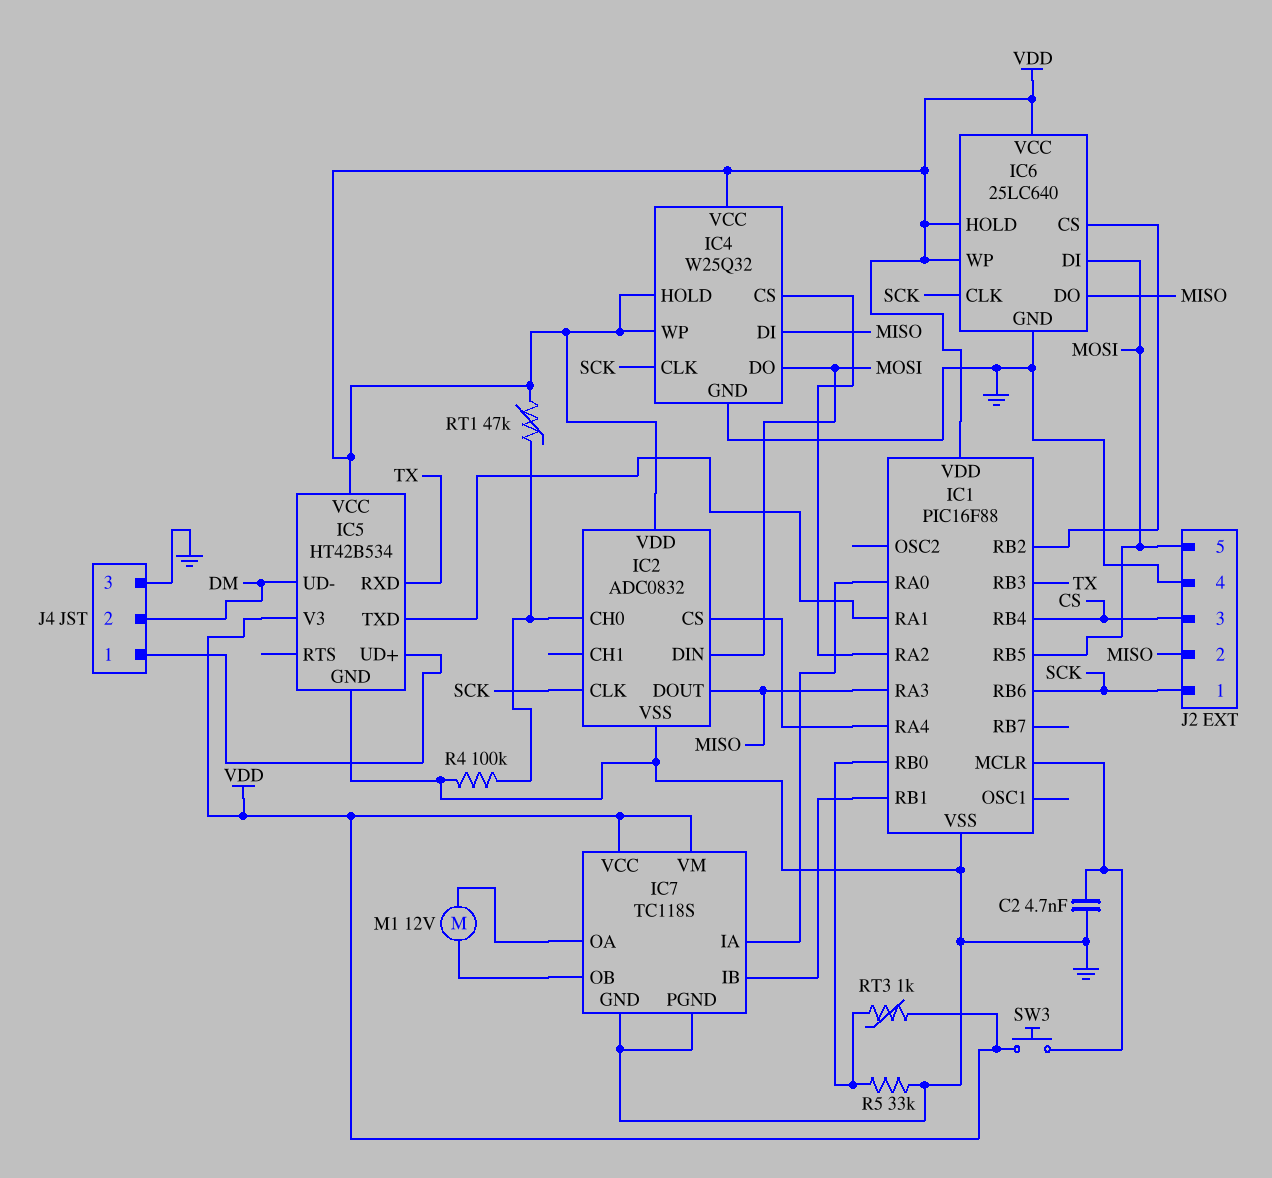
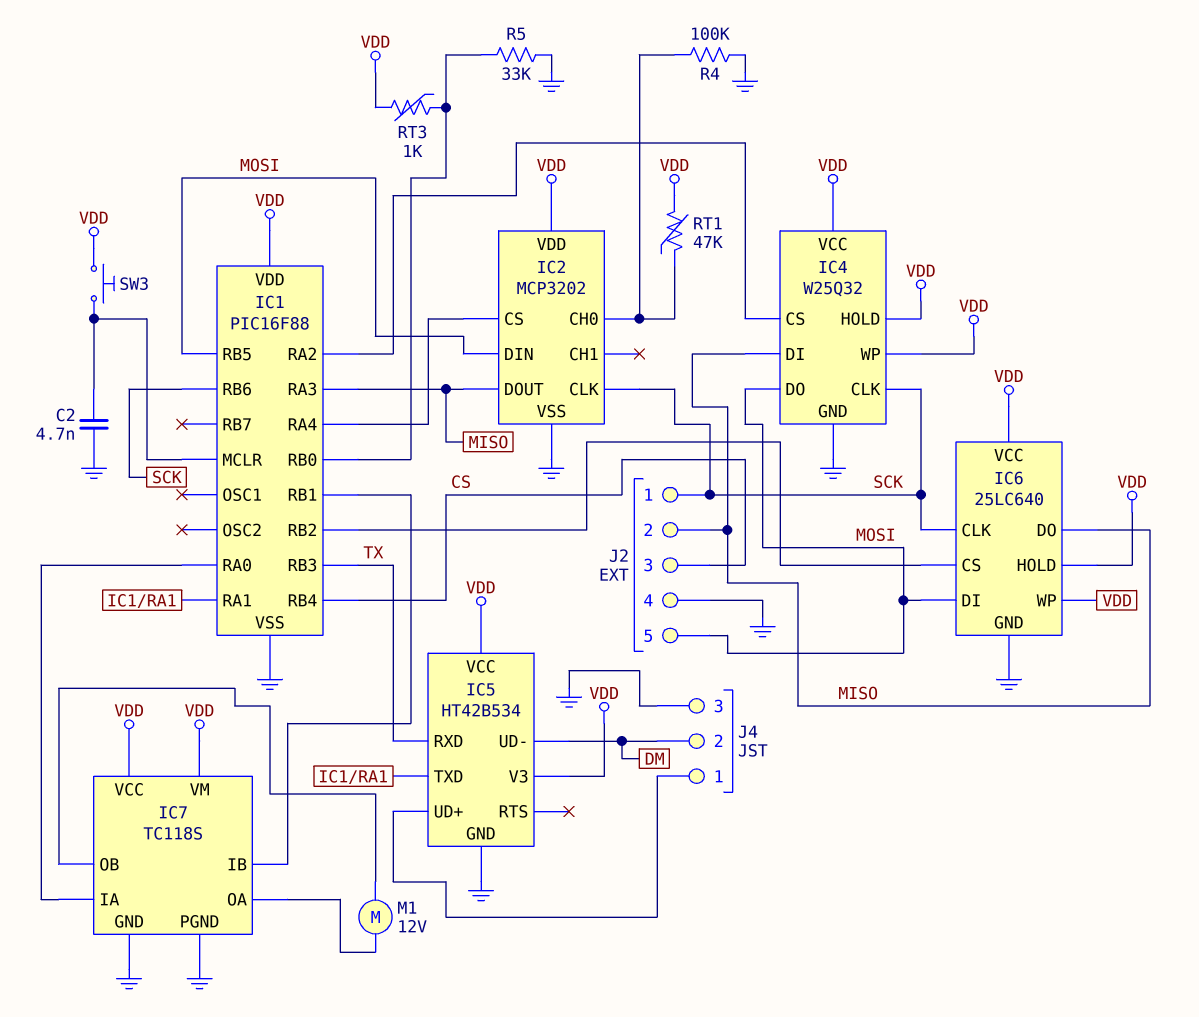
IC2: ADC0832 -> MCP3202

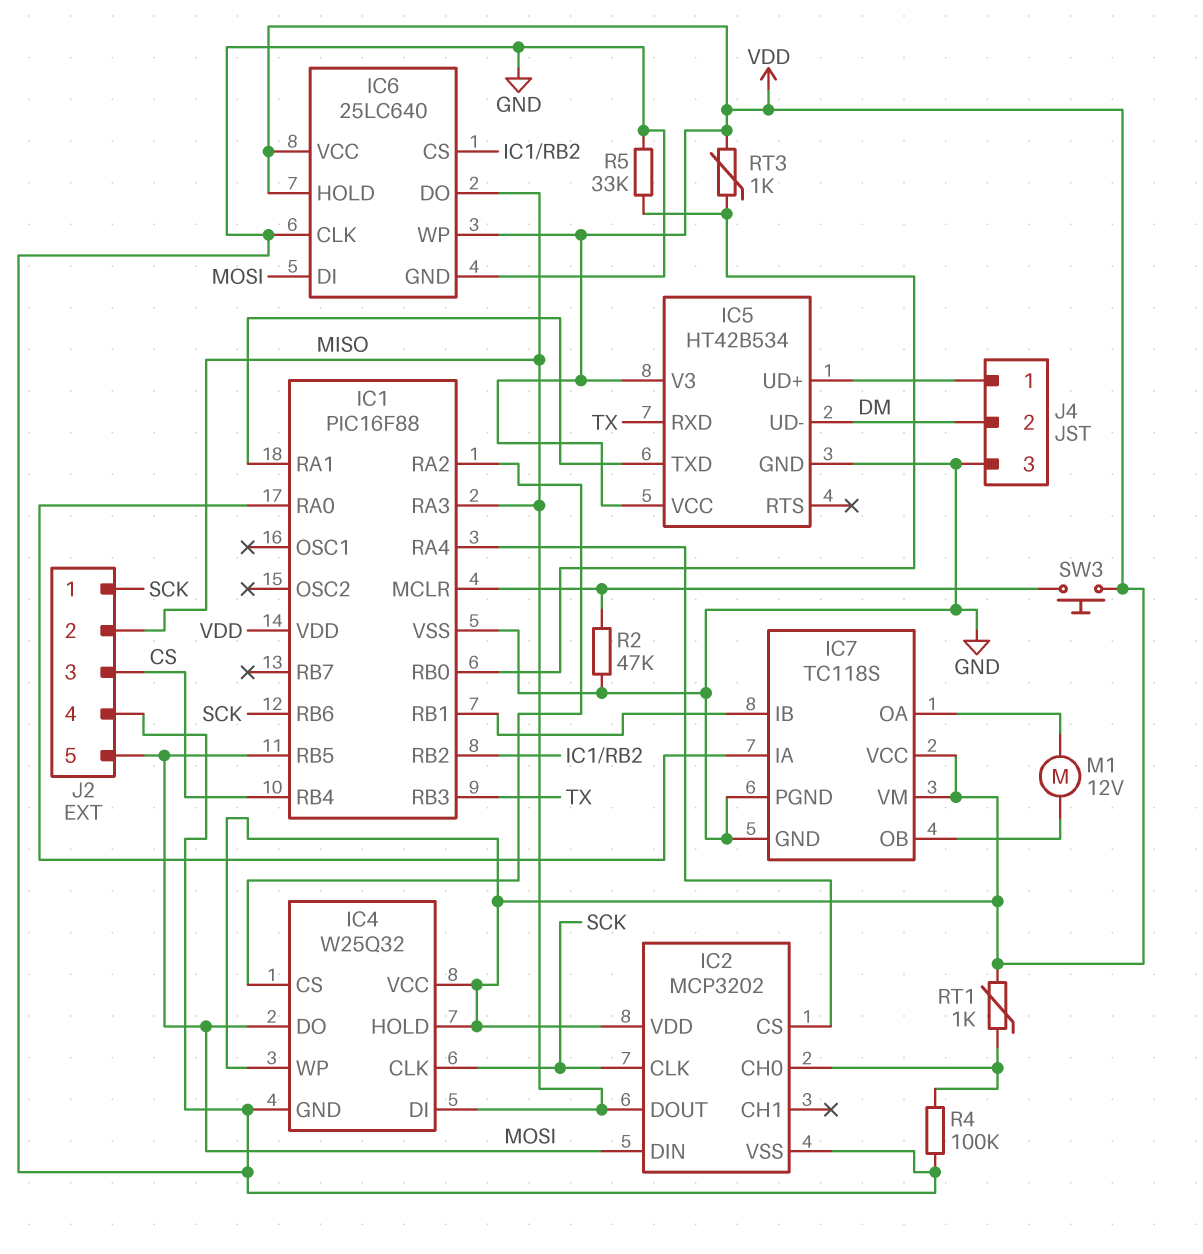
C2: 4.7nF (GND, IC1/MCLR) -> none
IC6 pin CLK: SCK -> GND
R2: none -> 47k (GND, IC1/MCLR)
RT1: 47k (IC2/CH0, VDD) -> 1k (IC2/CH0, VDD)

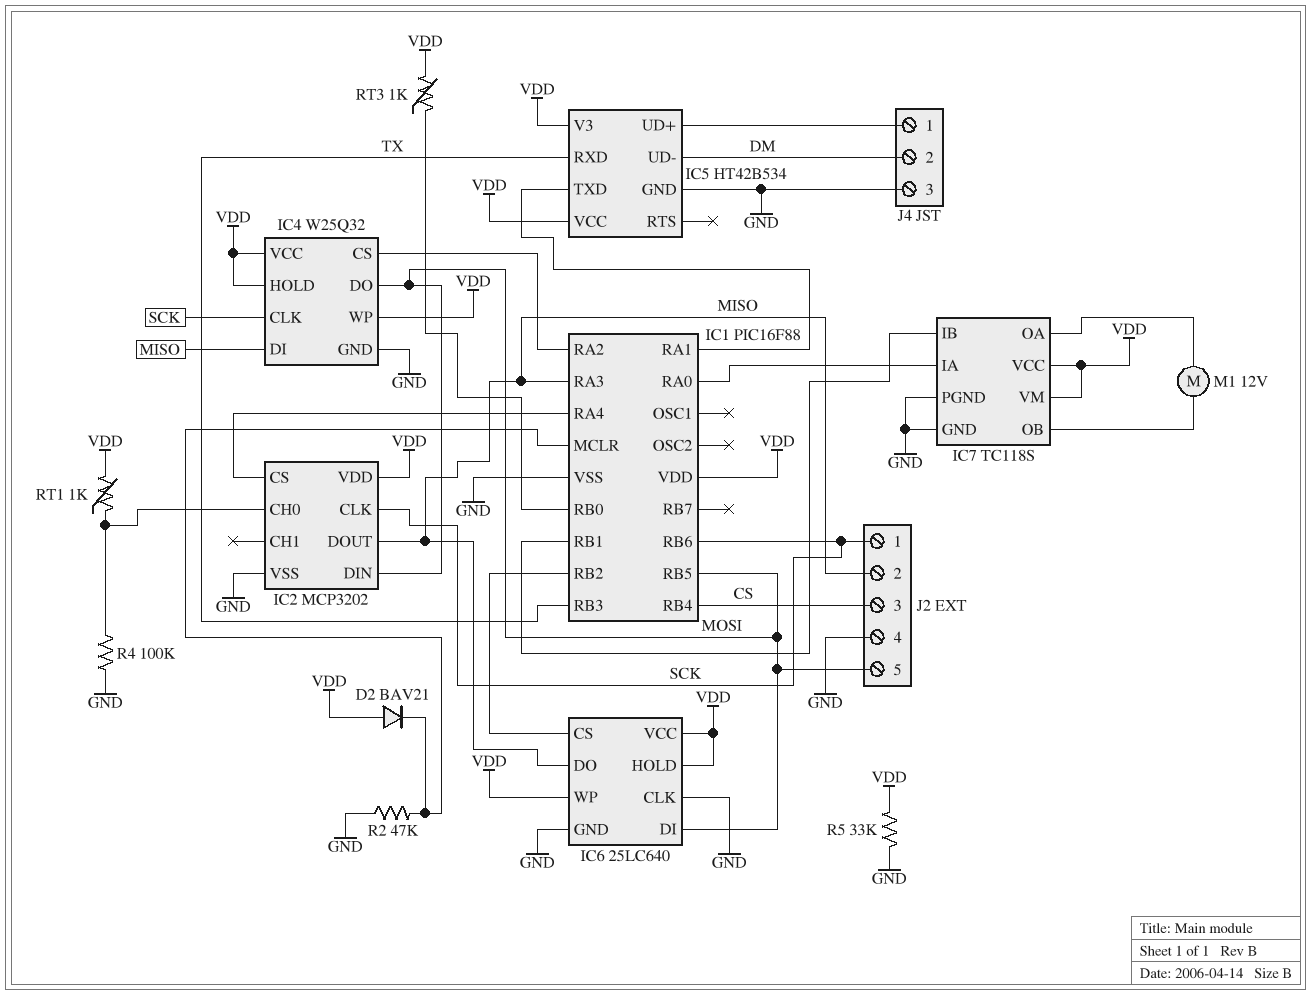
D2: none -> diode BAV21 (A VDD, K IC1/MCLR)
R5: 33k (GND, IC1/RB0) -> 33k (GND, VDD)
SW3: button (IC1/MCLR, VDD) -> none

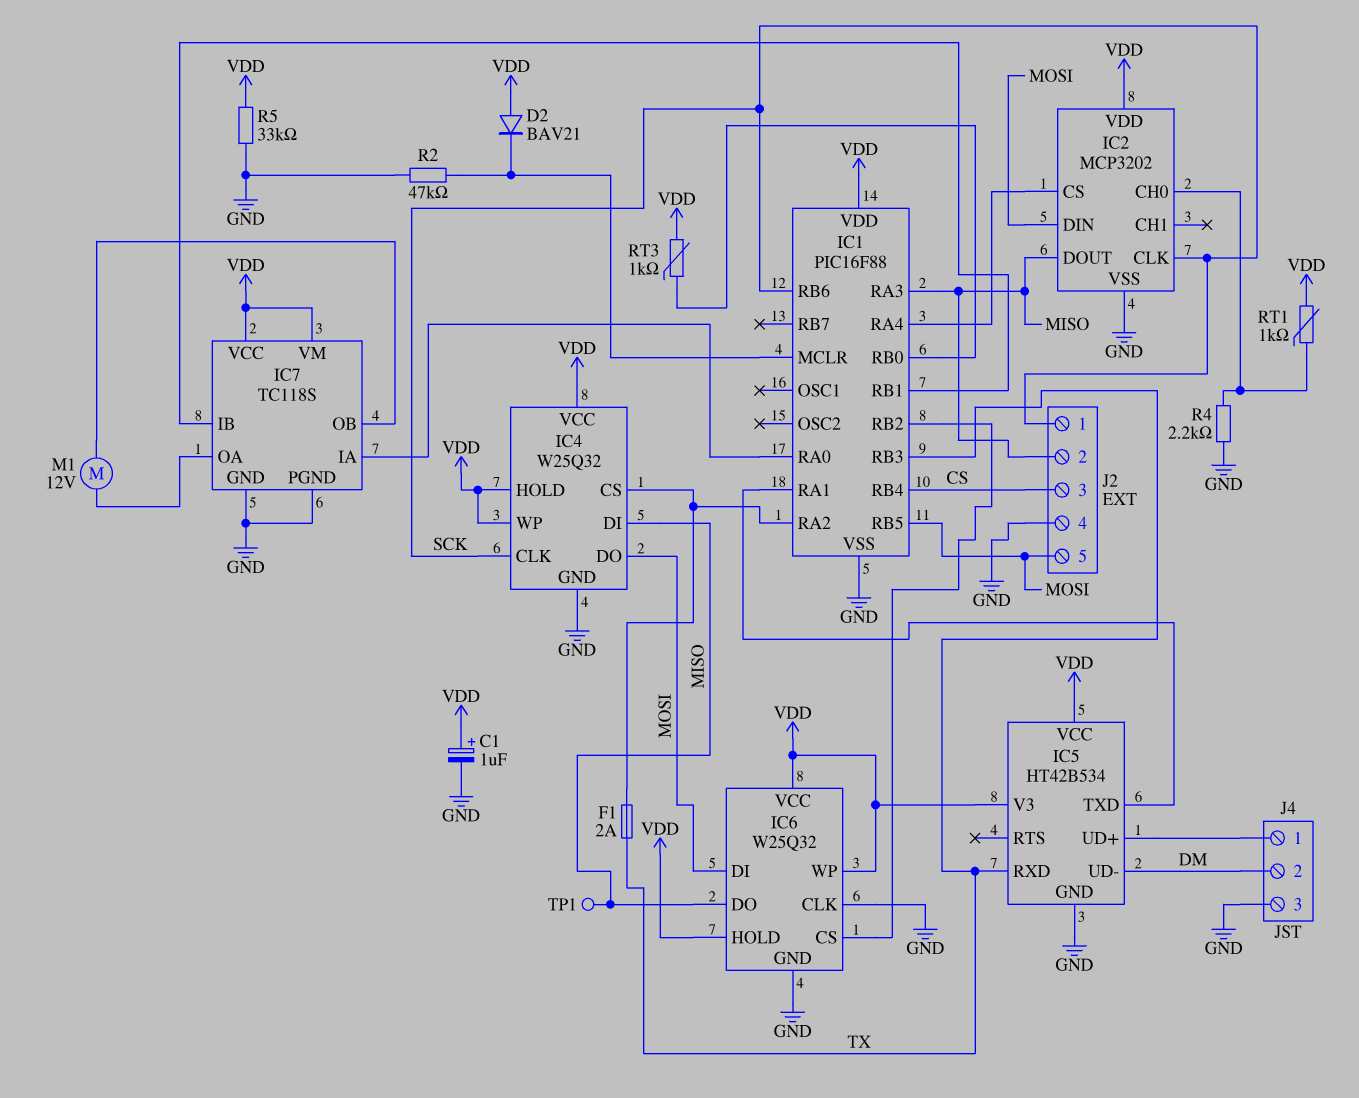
C1: none -> 1uF (plus VDD, minus GND)
F1: none -> 2A (IC1/RA2, TX)
IC6: 25LC640 -> W25Q32
R4: 100k (GND, IC2/CH0) -> 2.2k (GND, IC2/CH0)
TP1: none -> test point (MISO)

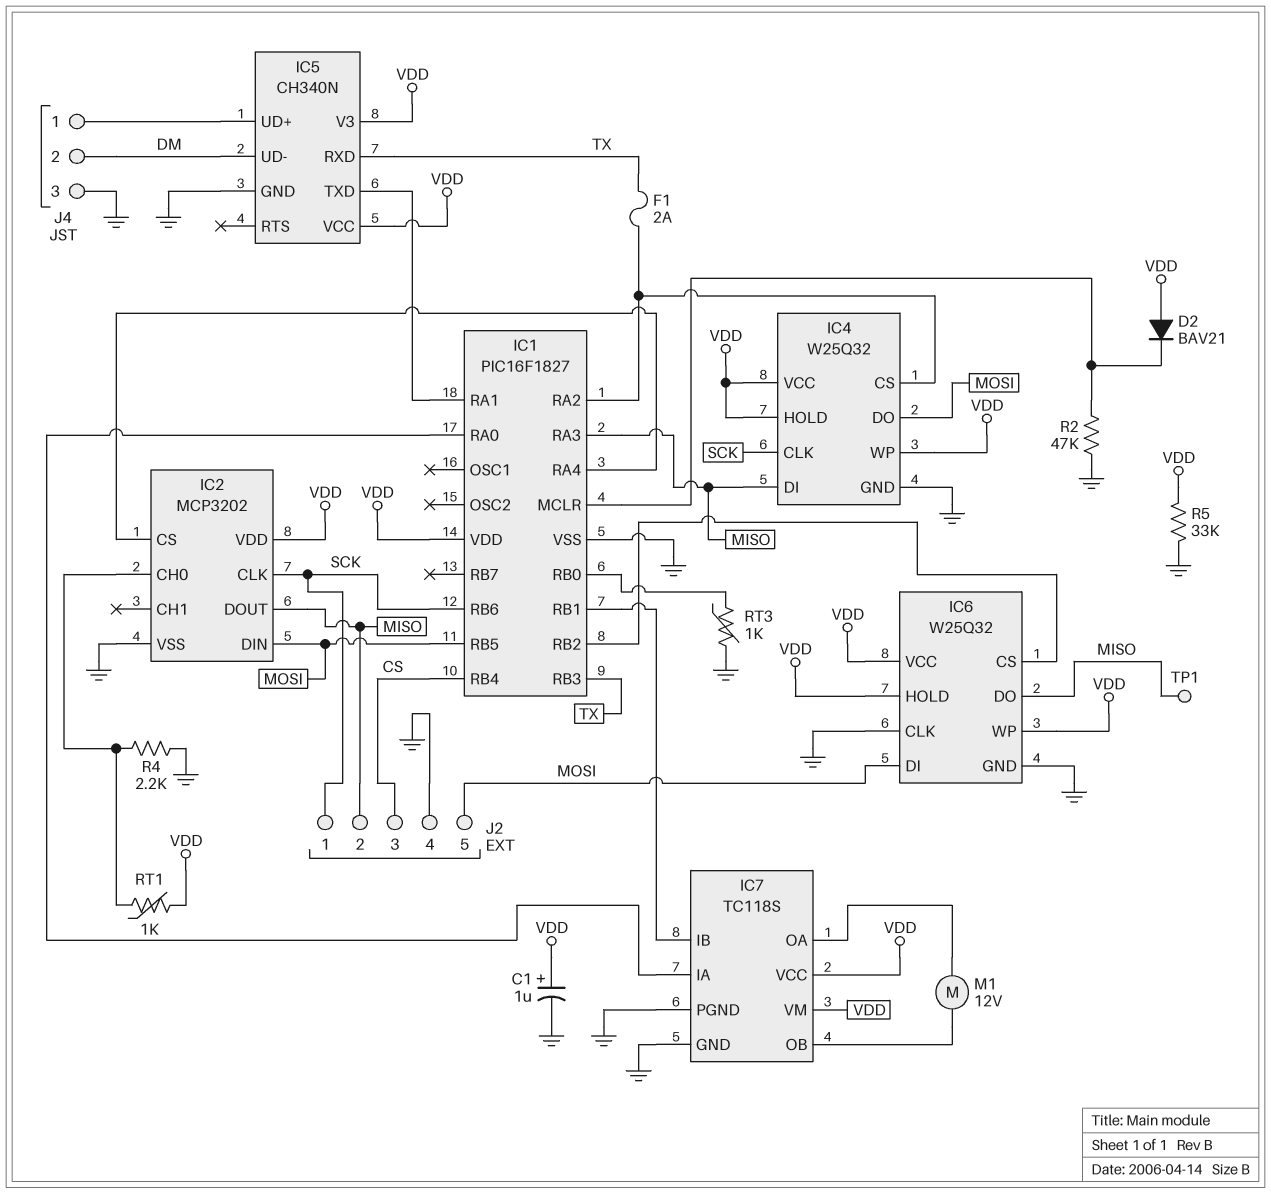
IC1: PIC16F88 -> PIC16F1827
IC5: HT42B534 -> CH340N
RT3: 1k (IC1/RB0, VDD) -> 1k (GND, IC1/RB0)

